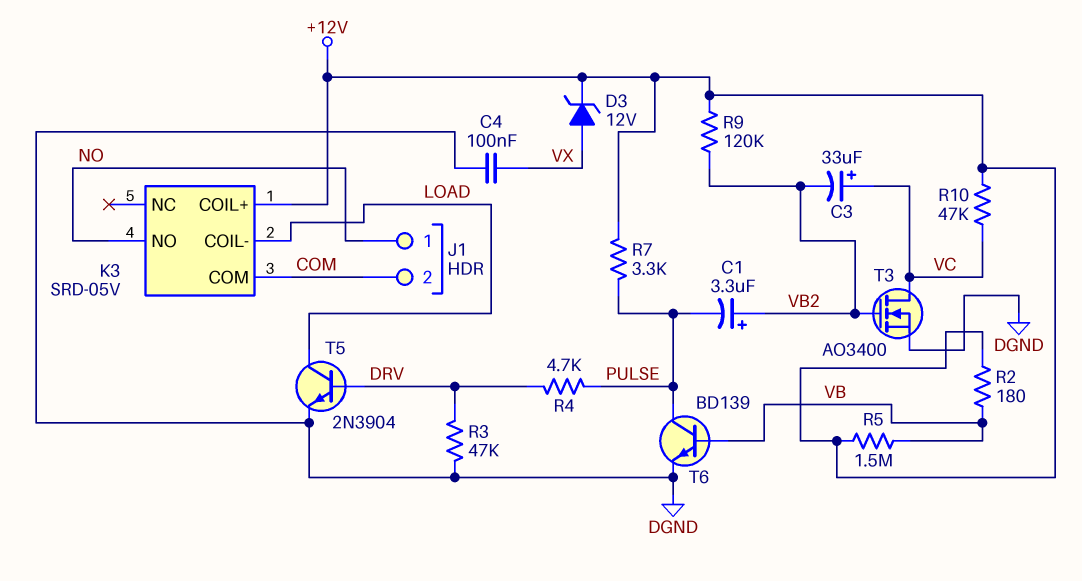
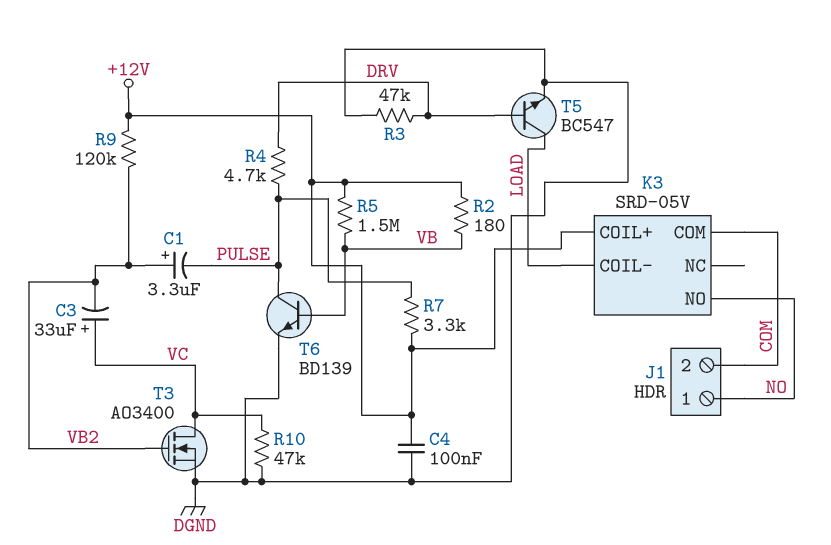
C4: 100nF (DGND, VX) -> 100nF (+12V, DGND)
D3: zener 12V (A VX, K +12V) -> none
R10: 47k (+12V, VC) -> 47k (DGND, VC)
T5: NPN 2N3904 (B DRV, C LOAD, E DGND) -> NPN BC547 (B DRV, C LOAD, E DGND)

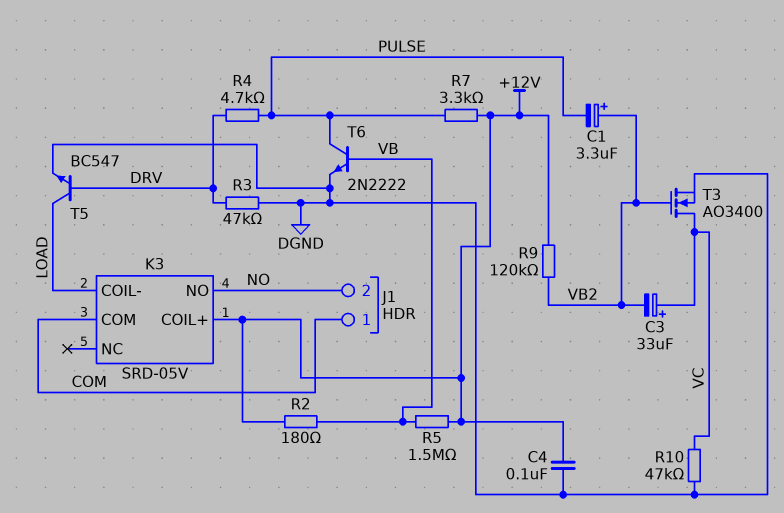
J1 pin 1: NO -> COM
J1 pin 2: COM -> NO
T6: NPN BD139 (B VB, C PULSE, E DGND) -> NPN 2N2222 (B VB, C PULSE, E DGND)

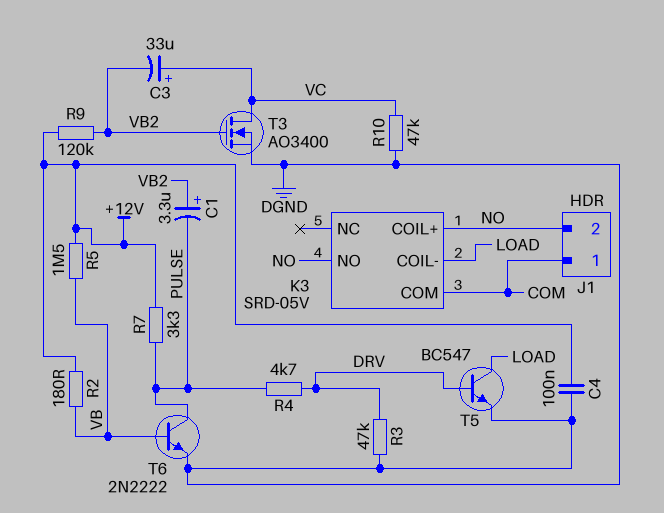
K3 pin COIL+: +12V -> NO

